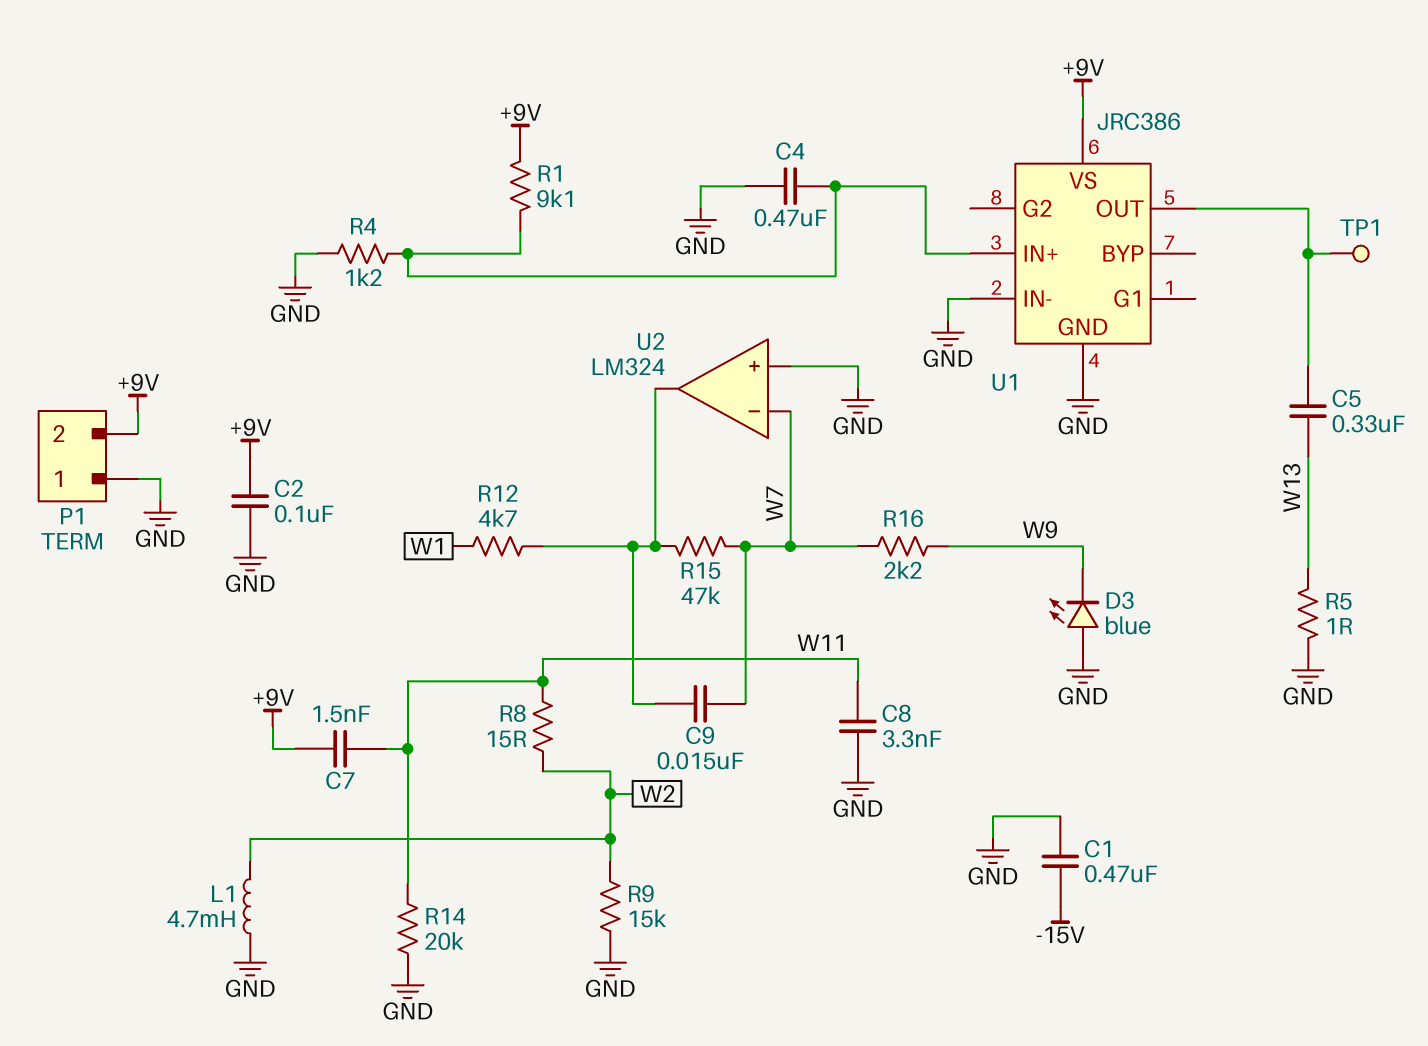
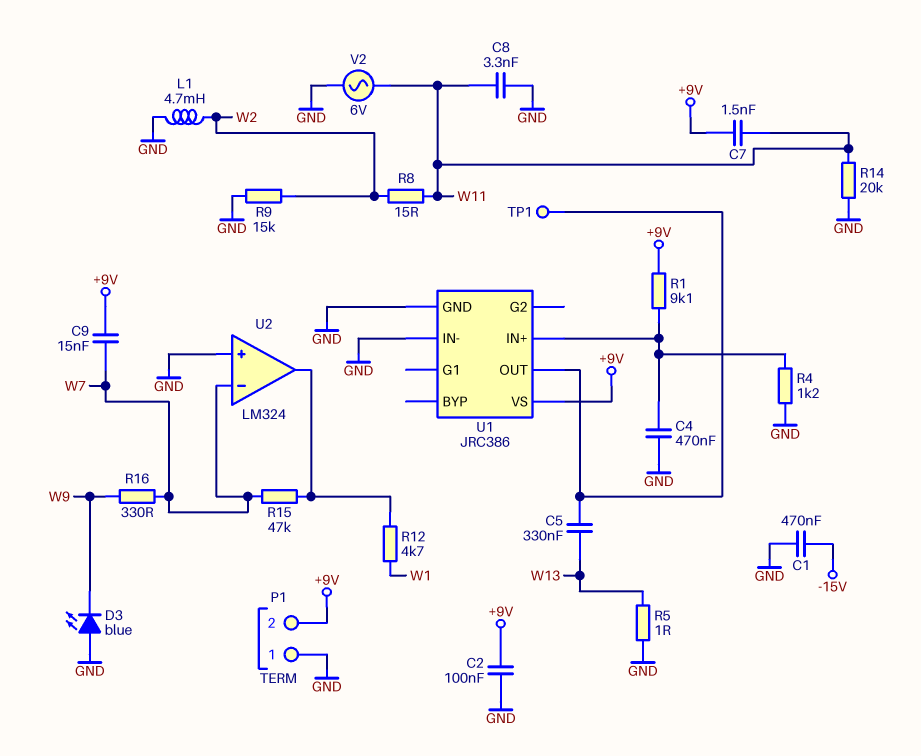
C9: 15nF (U2/out, W7) -> 15nF (+9V, W7)
R16: 2.2k (W7, W9) -> 330 (W7, W9)
V2: none -> AC 6V (GND, W11)

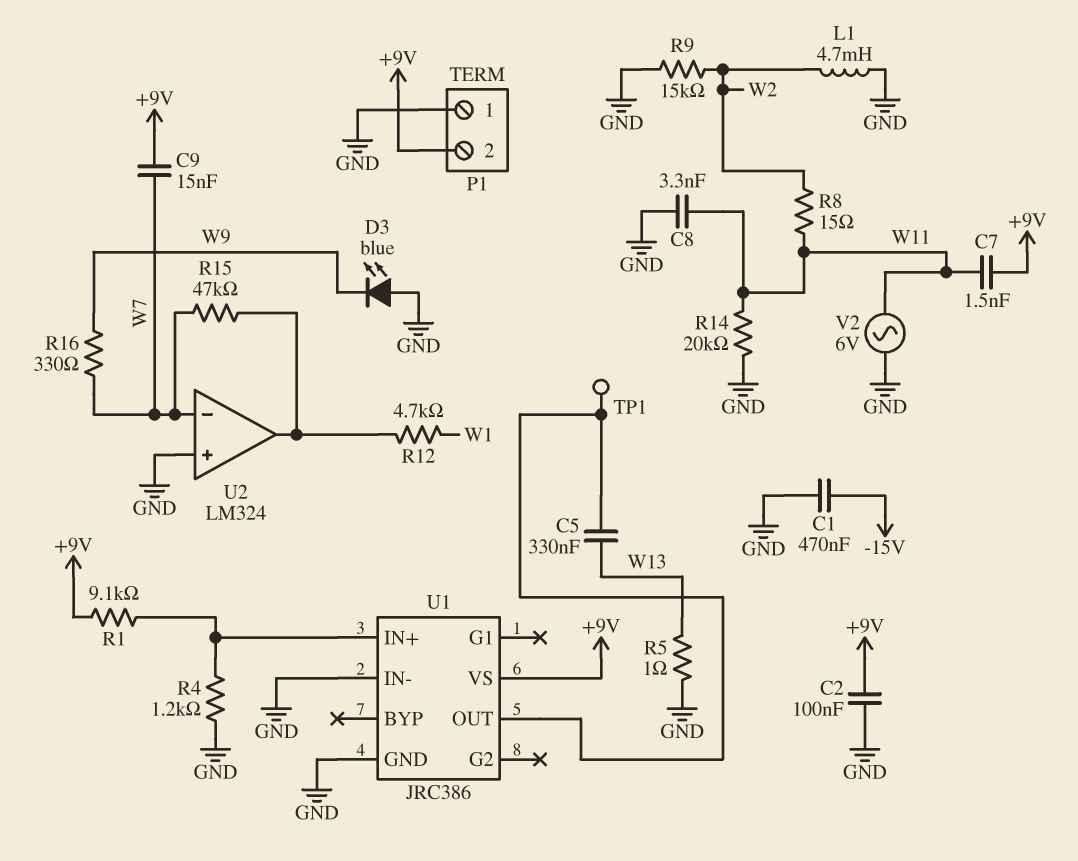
C4: 470nF (GND, U1/IN+) -> none

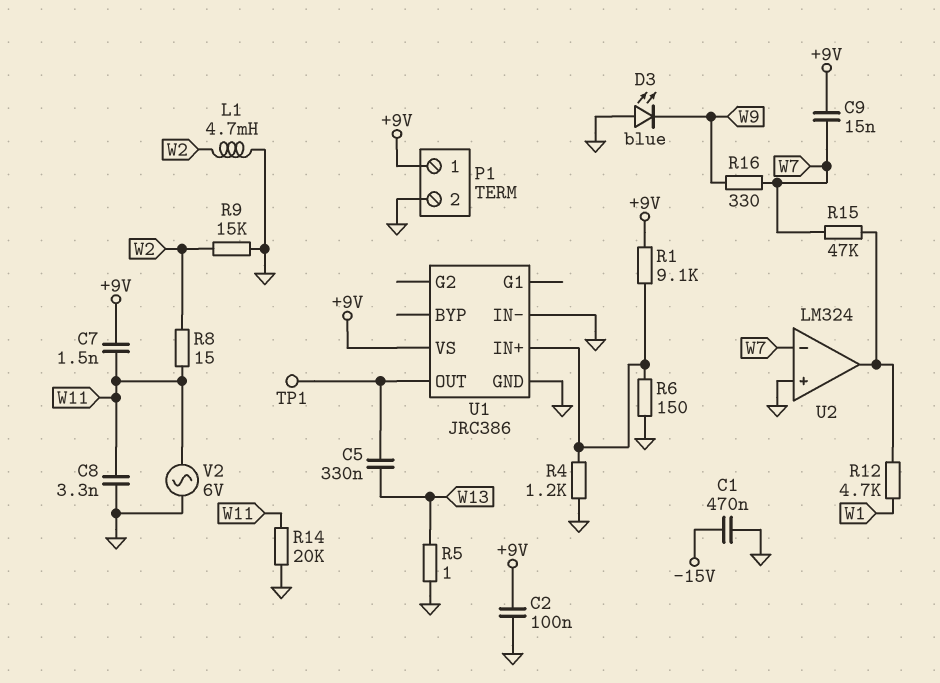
P1 pin 1: GND -> +9V
P1 pin 2: +9V -> GND
R6: none -> 150 (GND, U1/IN+)

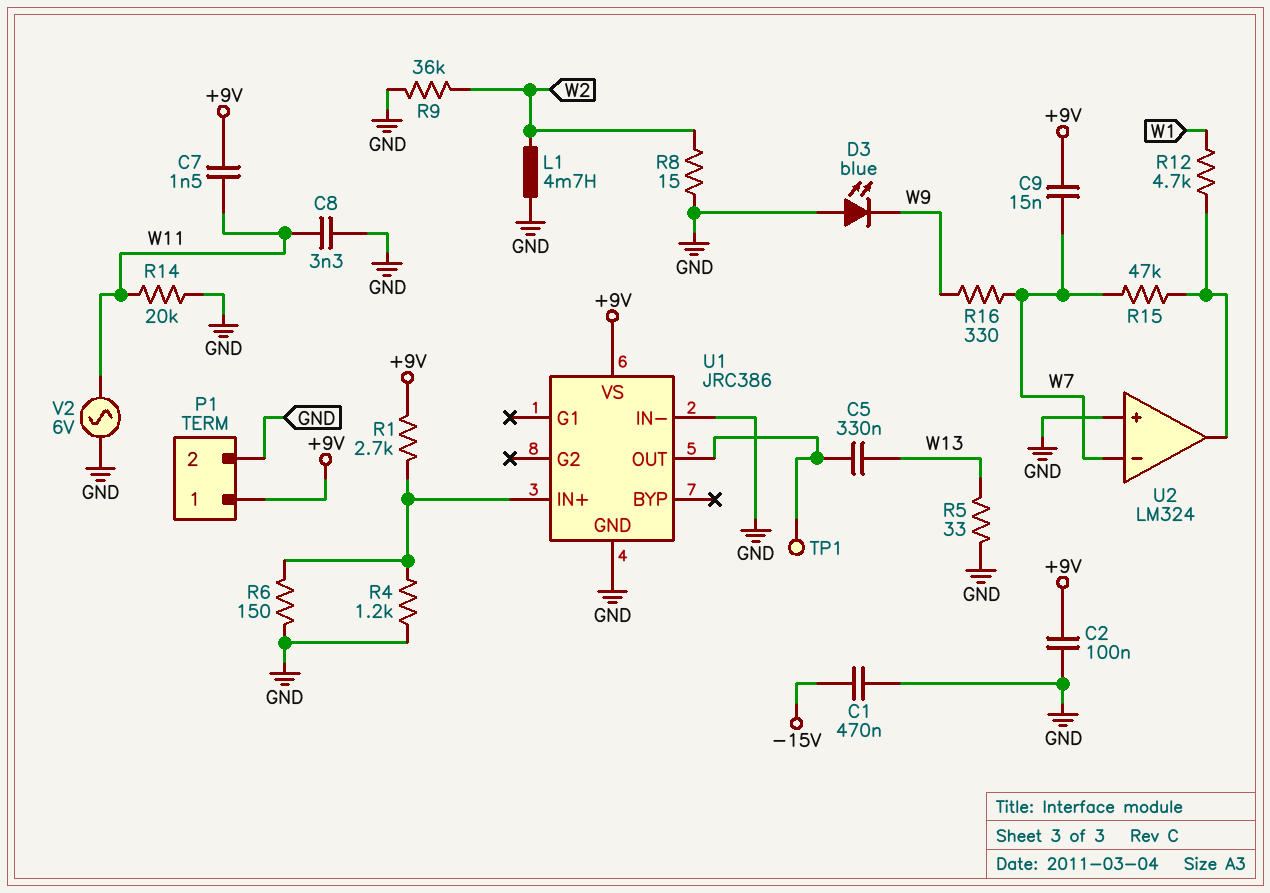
R1: 9.1k (+9V, U1/IN+) -> 2.7k (+9V, U1/IN+)
R5: 1 (GND, W13) -> 33 (GND, W13)
R8: 15 (W2, W11) -> 15 (GND, W2)
R9: 15k (GND, W2) -> 36k (GND, W2)

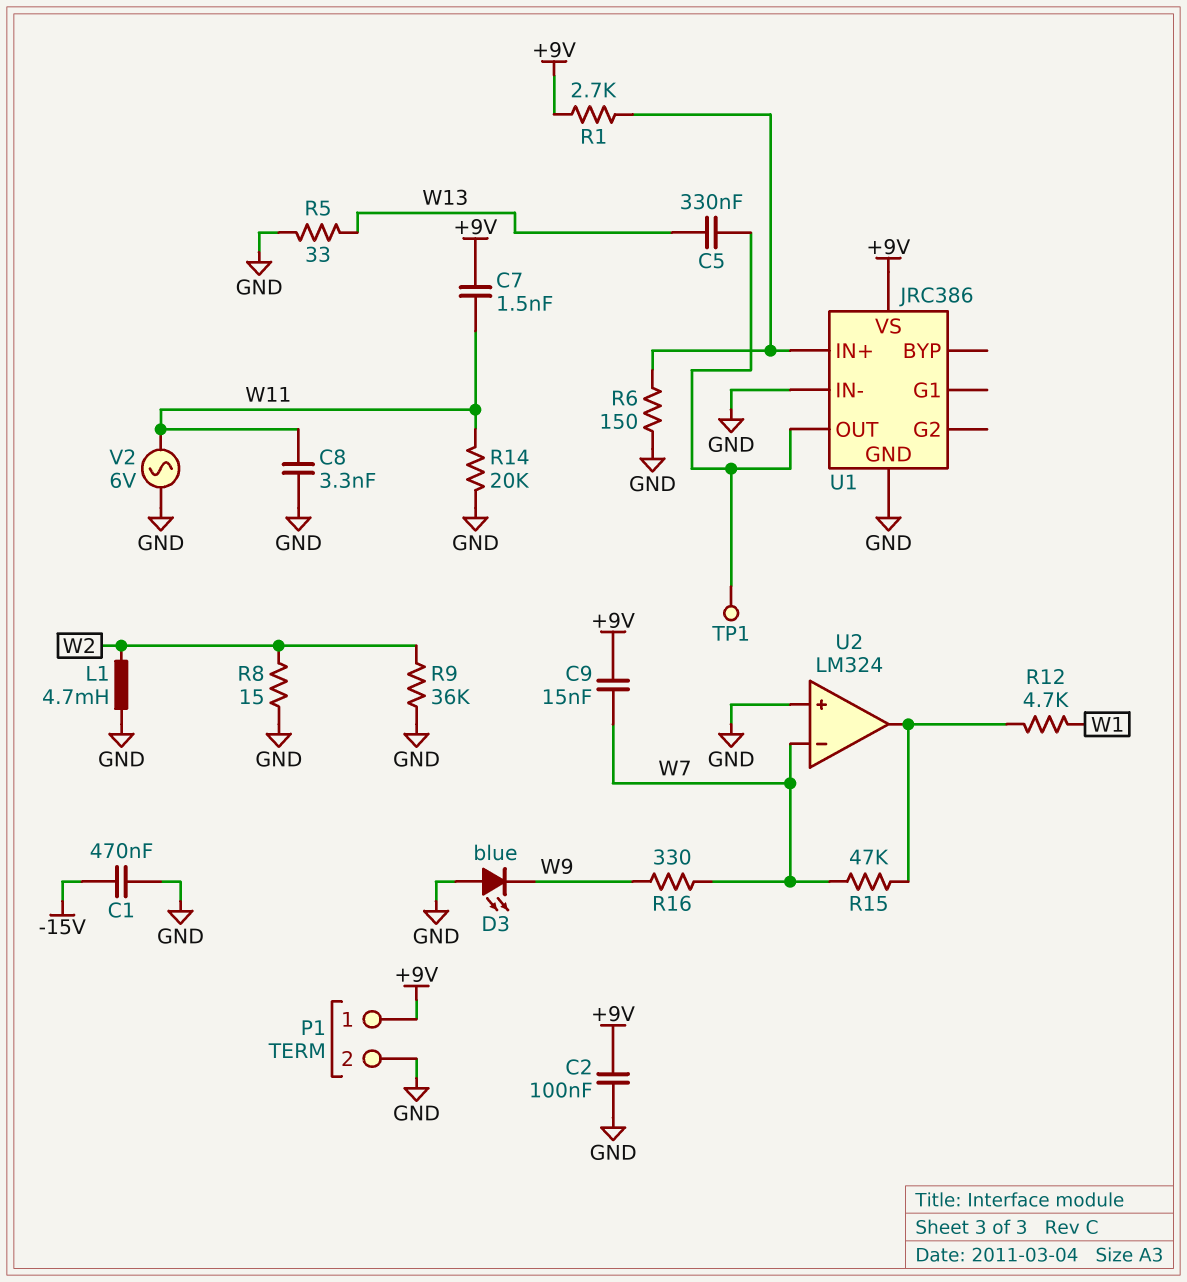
R4: 1.2k (GND, U1/IN+) -> none

